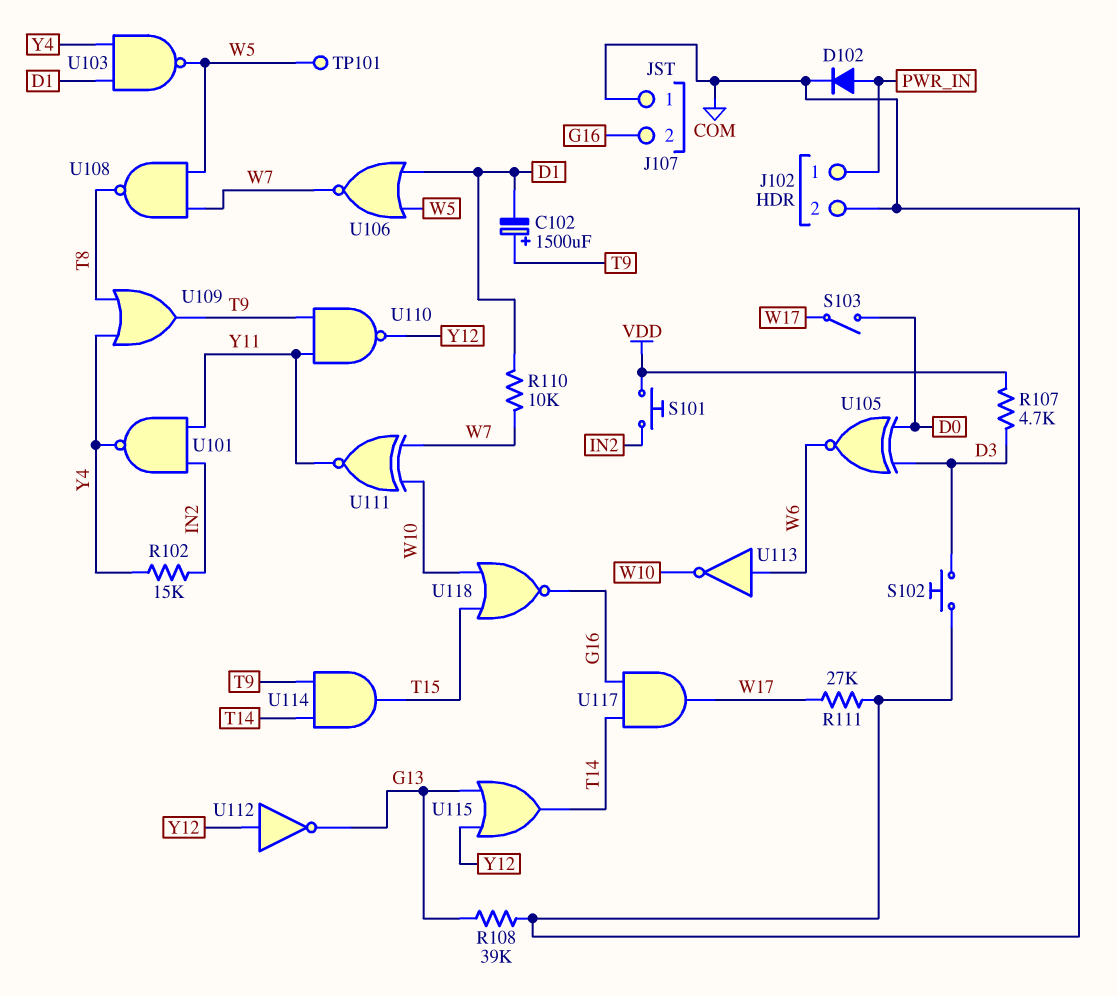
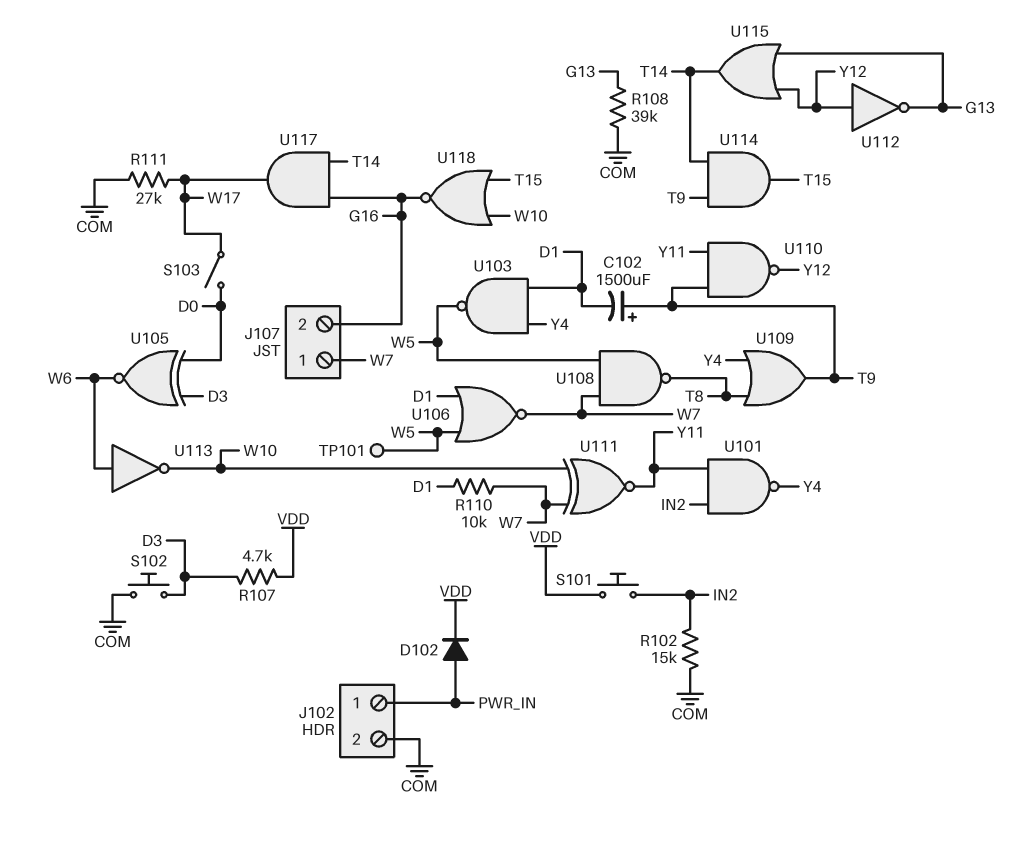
D102: diode (A PWR_IN, K COM) -> diode (A PWR_IN, K VDD)
J107 pin 1: COM -> W7
R102: 15k (IN2, Y4) -> 15k (COM, IN2)

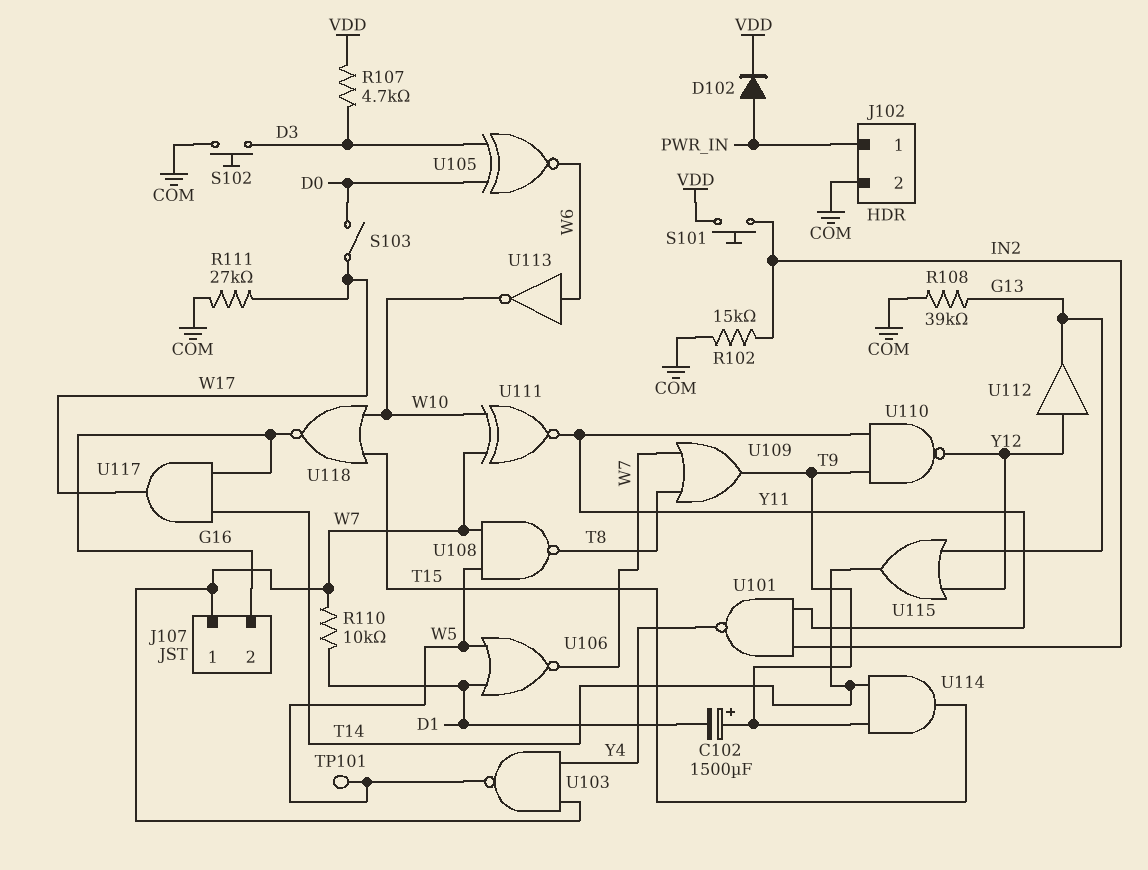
U103: NAND (in D1, in Y4, out W5) -> NAND (in W7, in Y4, out W5)
U109: OR (in T8, in Y4, out T9) -> OR (in T8, in W7, out T9)
U112: NOT (in Y12, out G13) -> buffer (in Y12, out G13)

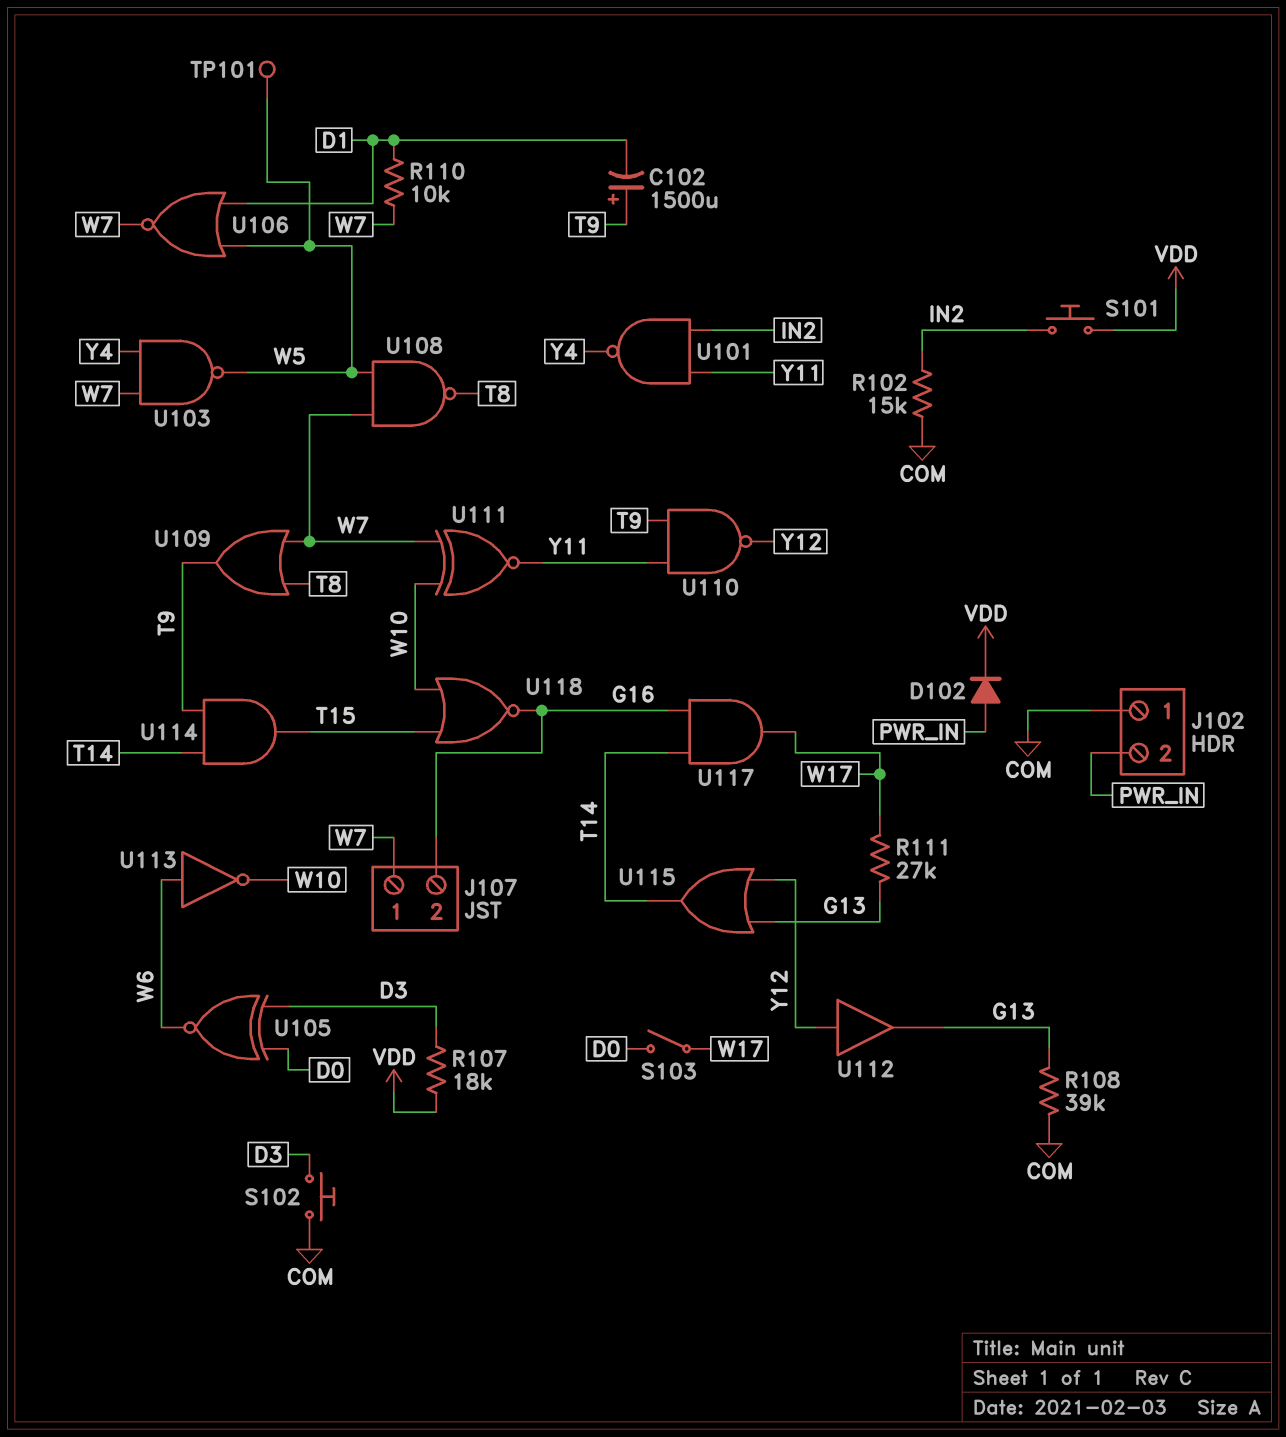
J102 pin 1: PWR_IN -> COM
J102 pin 2: COM -> PWR_IN
R107: 4.7k (D3, VDD) -> 18k (D3, VDD)
R111: 27k (COM, W17) -> 27k (G13, W17)

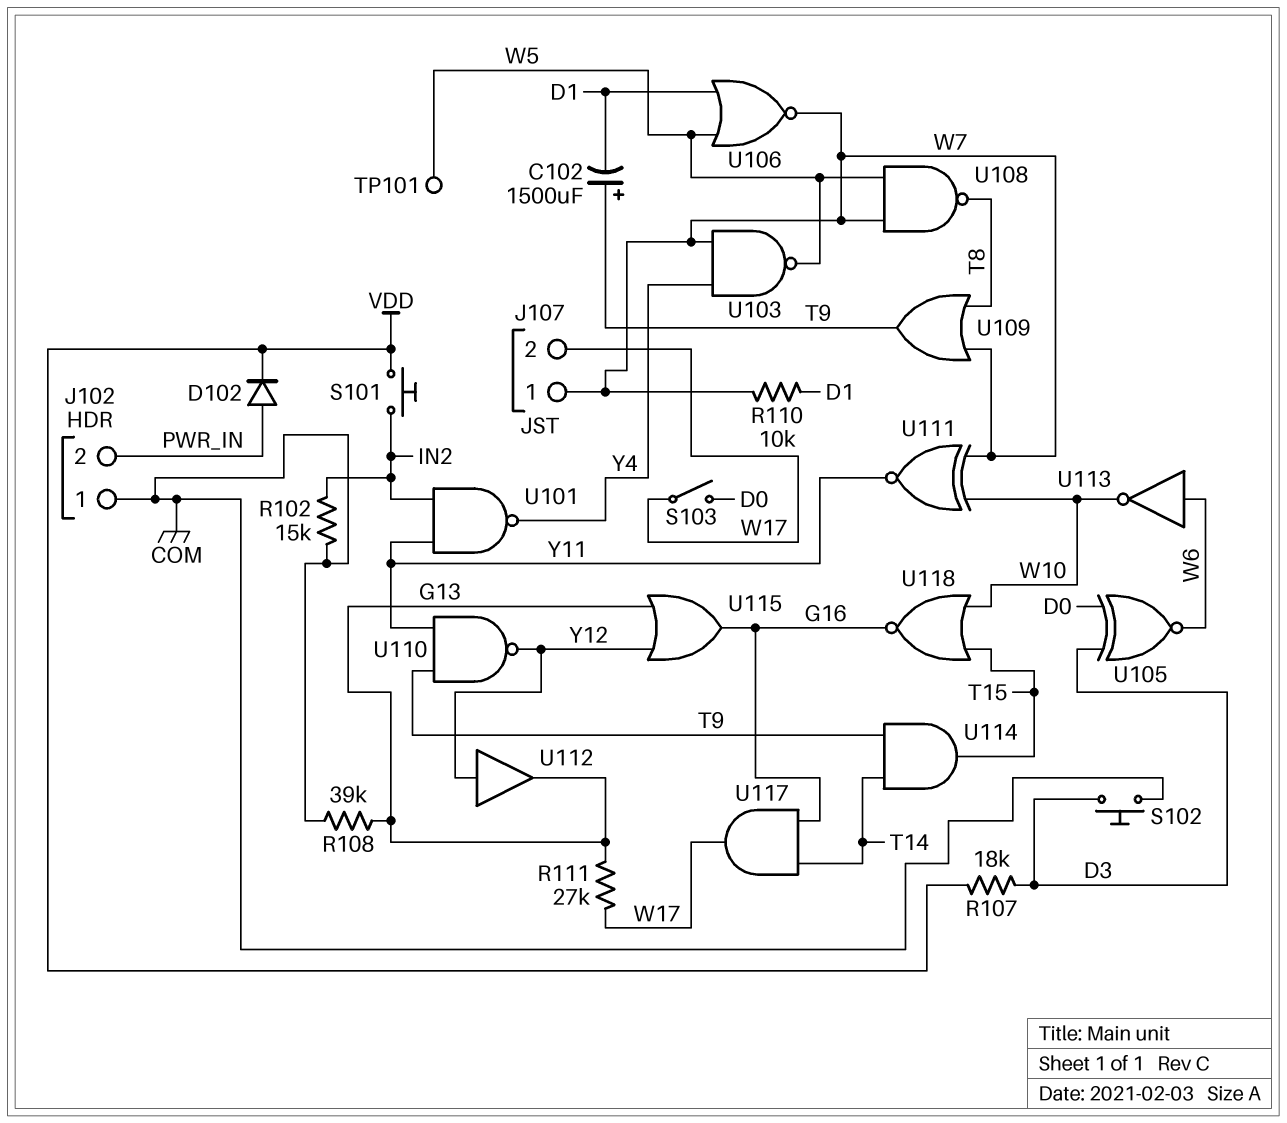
J107 pin 2: G16 -> W17
U115: OR (in G13, in Y12, out T14) -> OR (in G13, in Y12, out G16)

